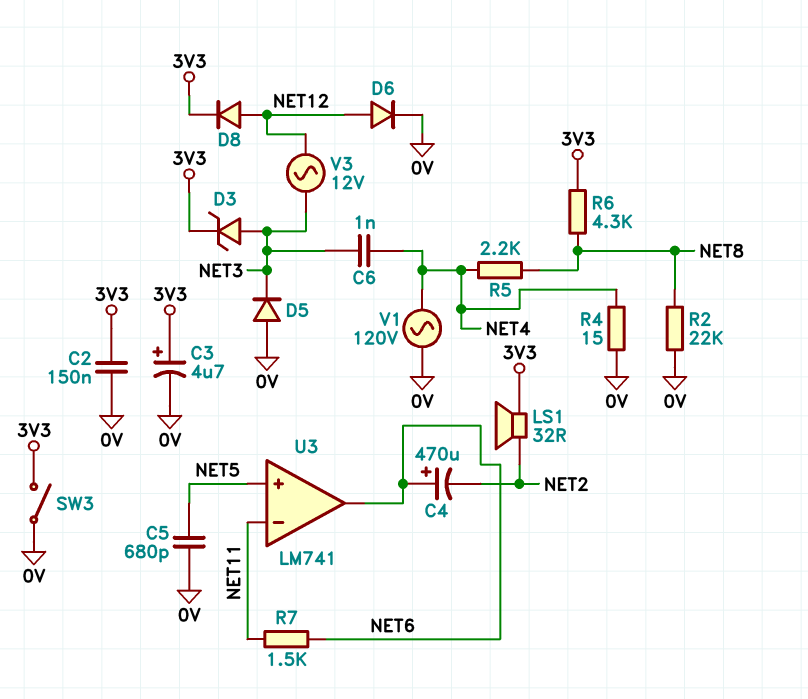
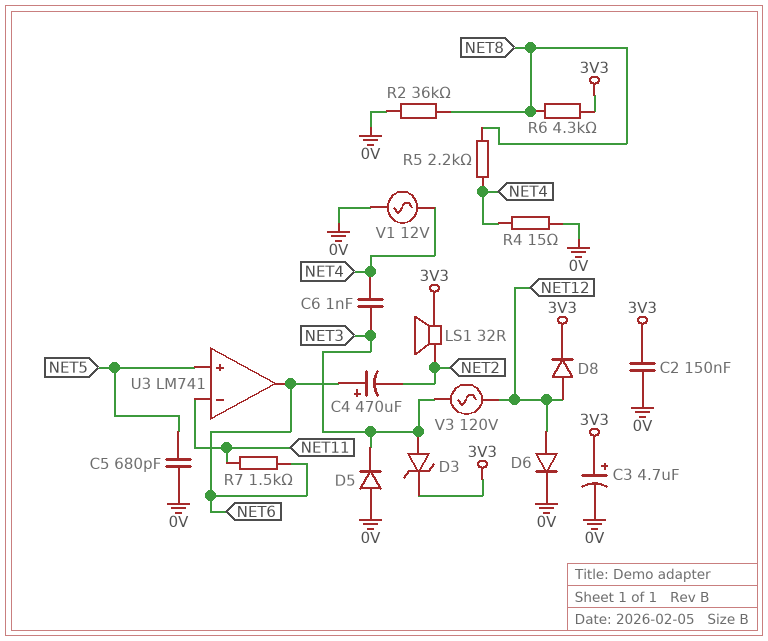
R2: 22k (0V, NET8) -> 36k (0V, NET8)
SW3: switch (0V, 3V3) -> none
V1: AC 120V (0V, NET4) -> AC 12V (0V, NET4)
V3: AC 12V (NET3, NET12) -> AC 120V (NET3, NET12)

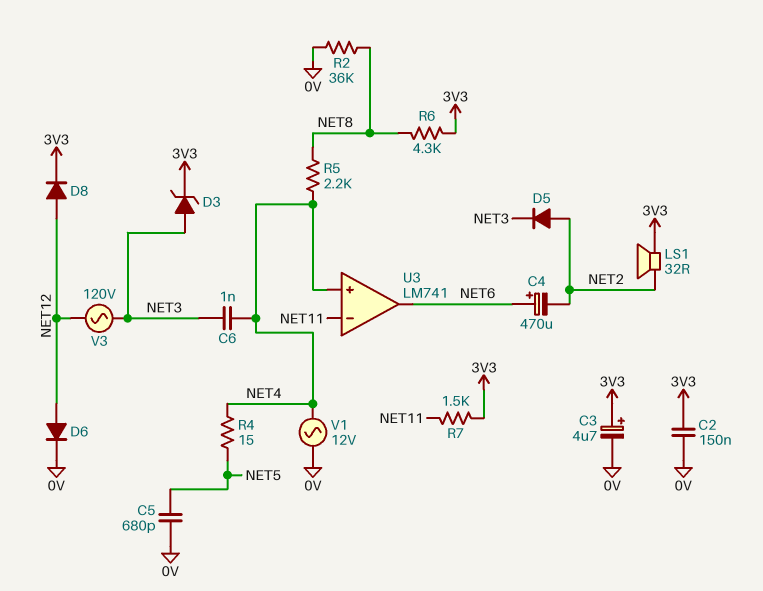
D5: diode (A 0V, K NET3) -> diode (A NET2, K NET3)
R4: 15 (0V, NET4) -> 15 (NET4, NET5)
R7: 1.5k (NET6, NET11) -> 1.5k (3V3, NET11)
U3 pin in+: NET5 -> NET4

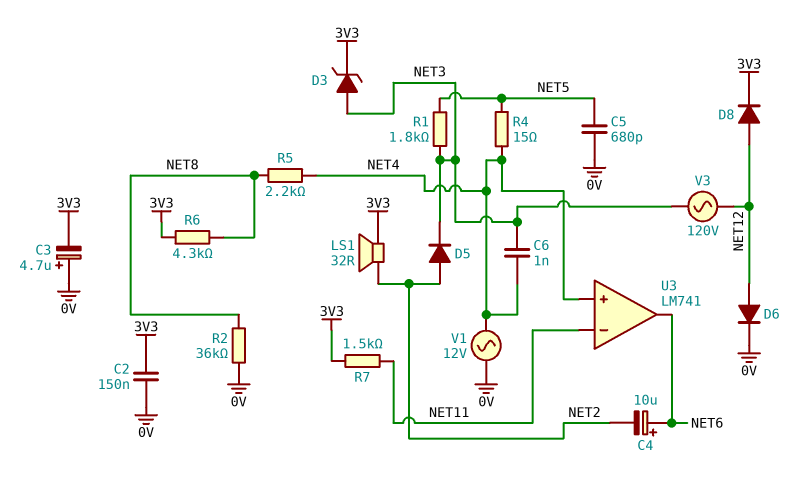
C3: 4.7uF (plus 3V3, minus 0V) -> 4.7uF (plus 0V, minus 3V3)
C4: 470uF (plus NET6, minus NET2) -> 10uF (plus NET6, minus NET2)
R1: none -> 1.8k (NET3, NET5)

